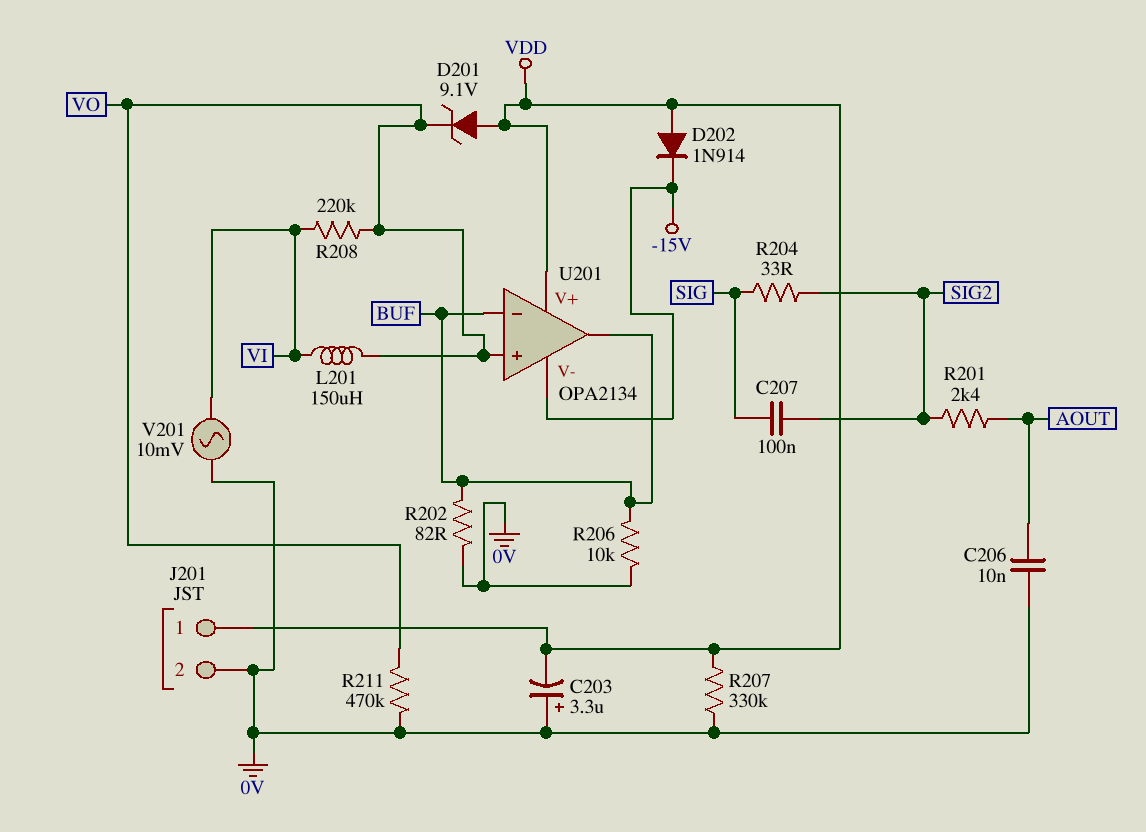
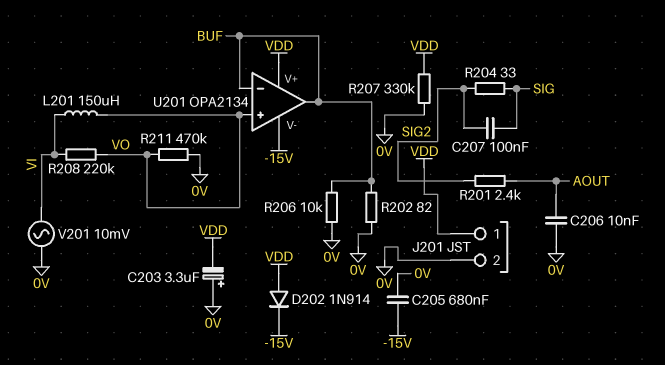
C205: none -> 680nF (-15V, 0V)
D201: zener 9.1V (A VDD, K VO) -> none

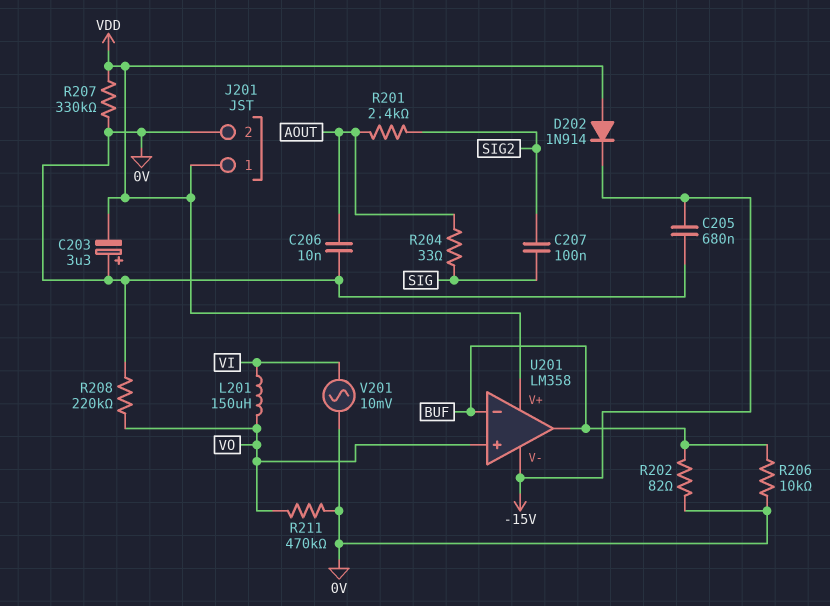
R204: 33 (SIG, SIG2) -> 33 (AOUT, SIG)
R208: 220k (VI, VO) -> 220k (0V, VO)
U201: OPA2134 -> LM358

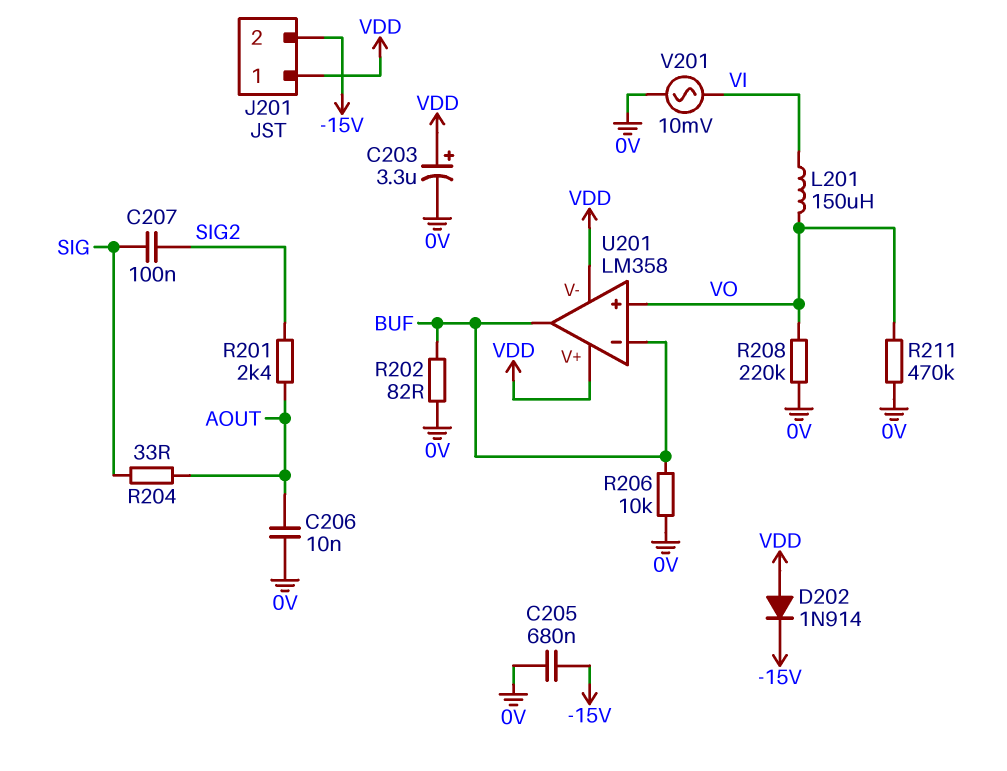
C203: 3.3uF (plus 0V, minus VDD) -> 3.3uF (plus VDD, minus 0V)
J201 pin 2: 0V -> -15V
R207: 330k (0V, VDD) -> none
U201 pin V-: -15V -> VDD

